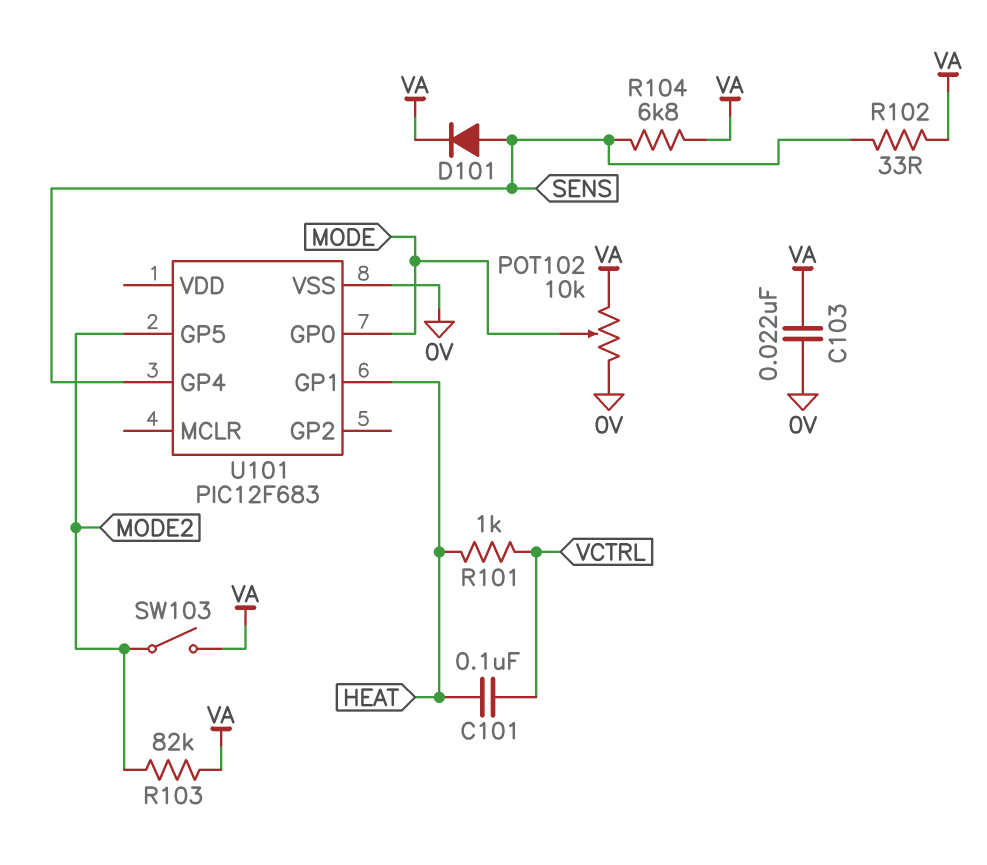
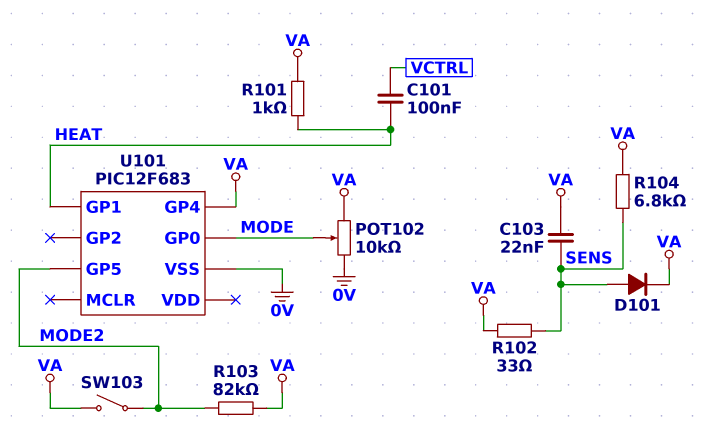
C103: 22nF (0V, VA) -> 22nF (SENS, VA)
R101: 1k (HEAT, VCTRL) -> 1k (HEAT, VA)
U101 pin GP4: SENS -> VA

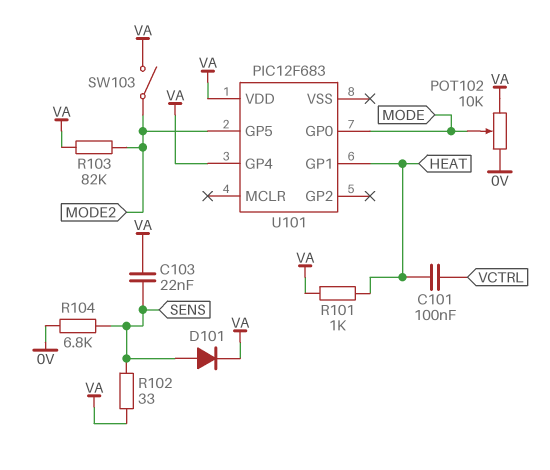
R104: 6.8k (SENS, VA) -> 6.8k (0V, SENS)
U101 pin VDD: none -> VA
U101 pin VSS: 0V -> none

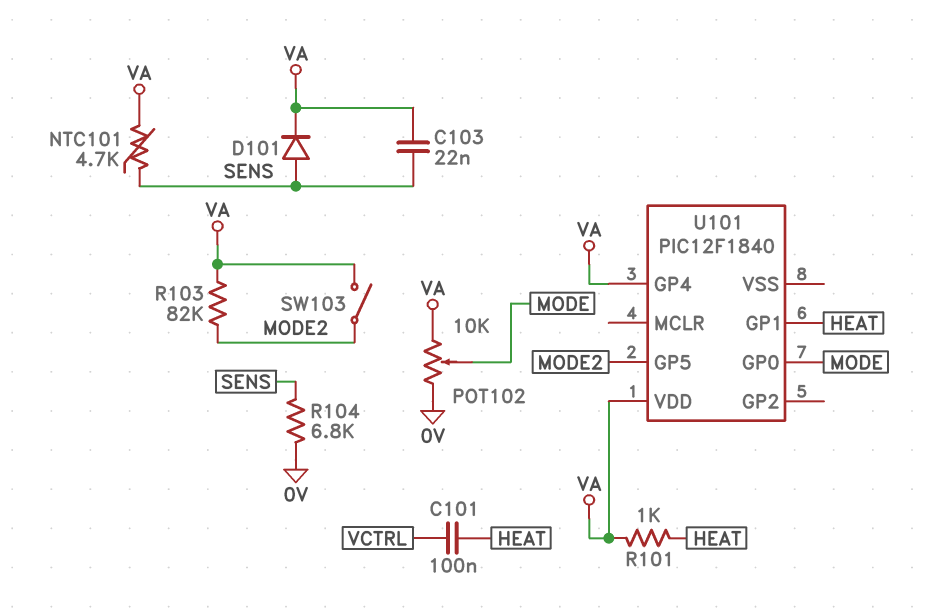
NTC101: none -> 4.7k (SENS, VA)
R102: 33 (SENS, VA) -> none
U101: PIC12F683 -> PIC12F1840

